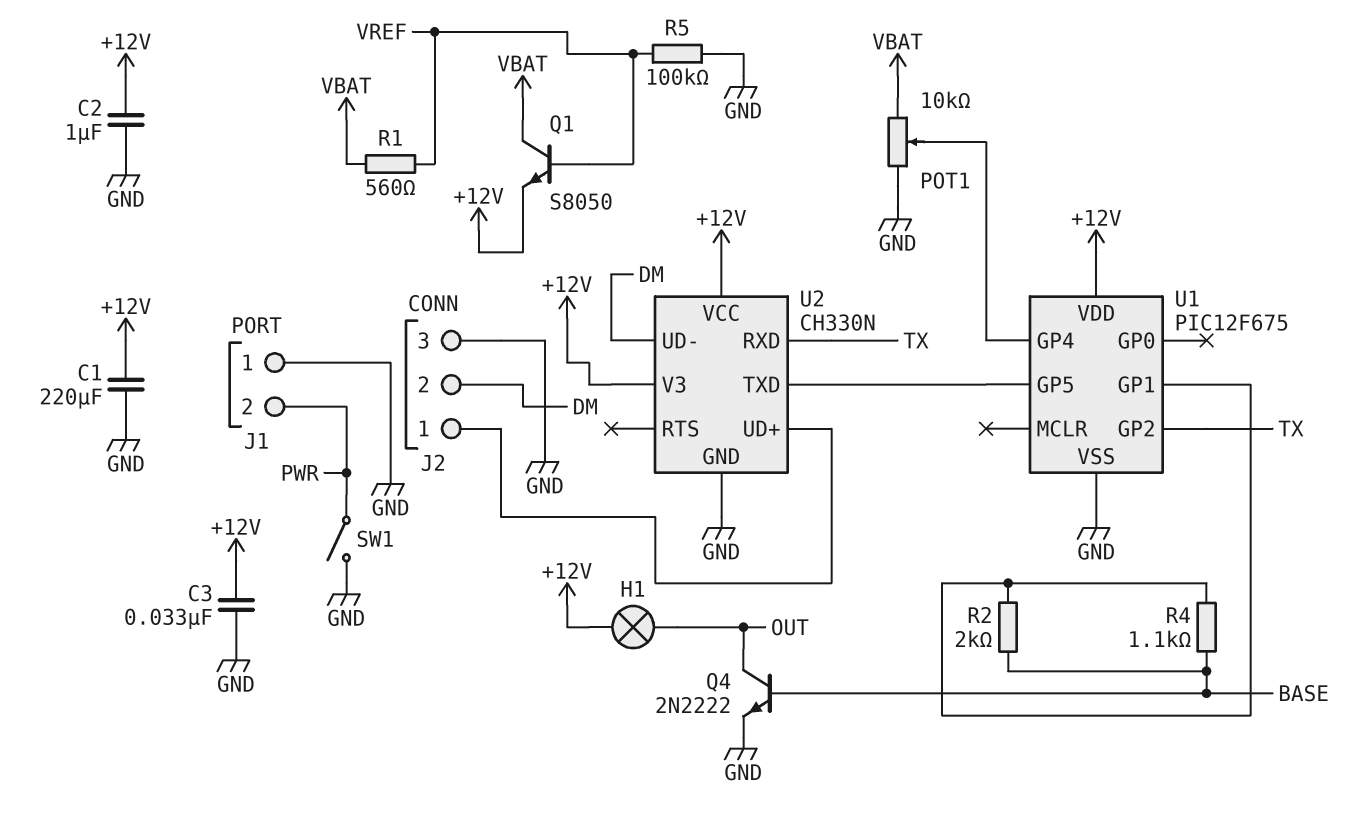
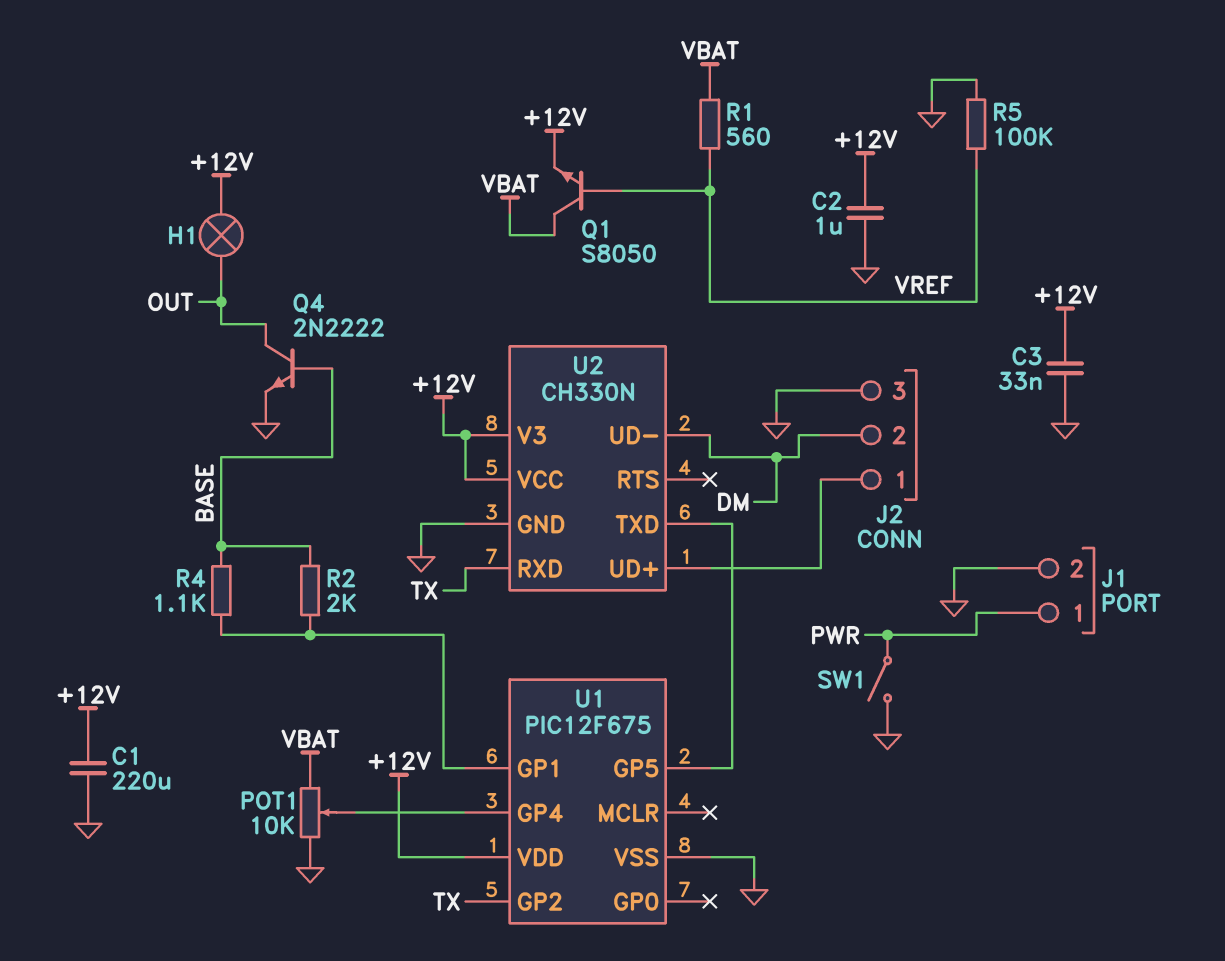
J1 pin 1: GND -> PWR
J1 pin 2: PWR -> GND

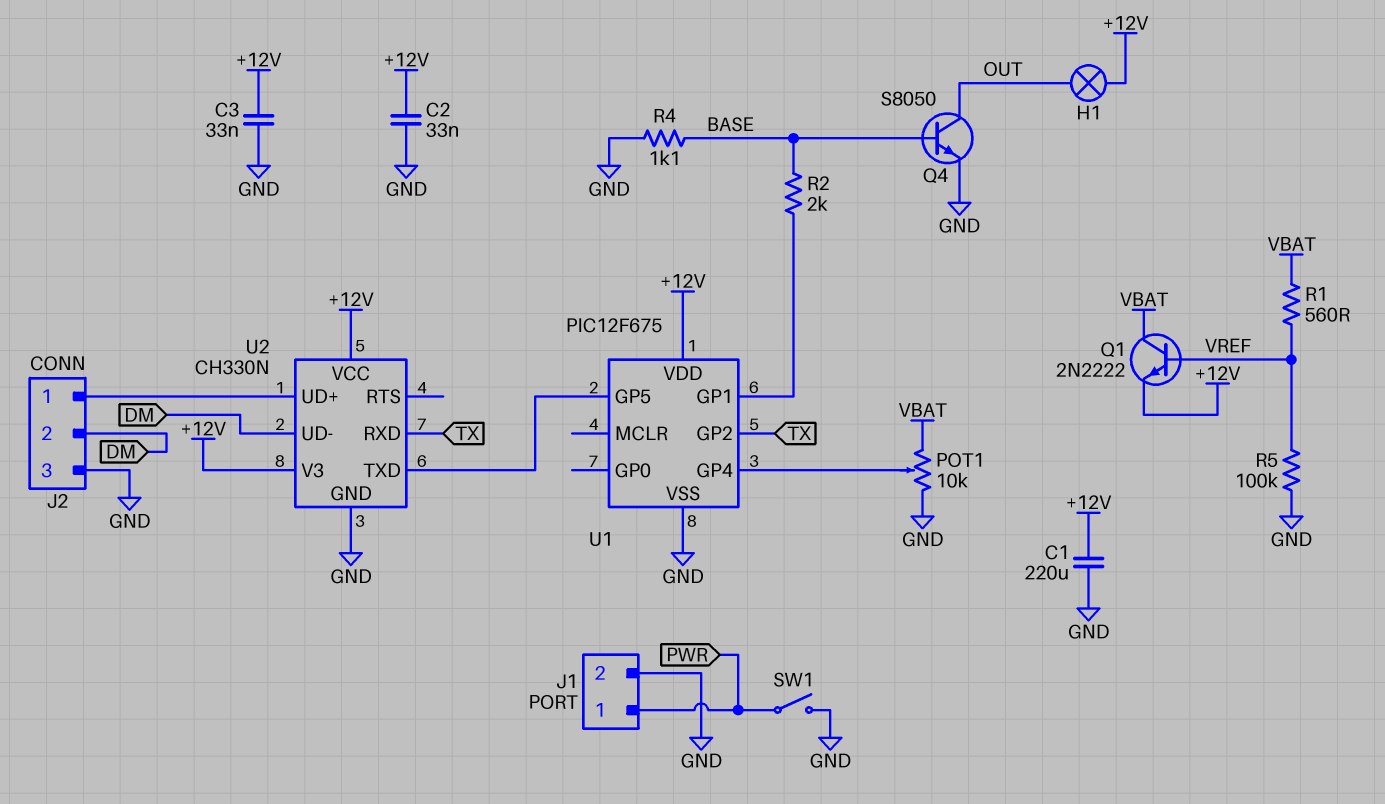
C2: 1uF (+12V, GND) -> 33nF (+12V, GND)
Q1: NPN S8050 (B VREF, C VBAT, E +12V) -> NPN 2N2222 (B VREF, C VBAT, E +12V)
Q4: NPN 2N2222 (B BASE, C OUT, E GND) -> NPN S8050 (B BASE, C OUT, E GND)
R4: 1.1k (BASE, U1/GP1) -> 1.1k (BASE, GND)

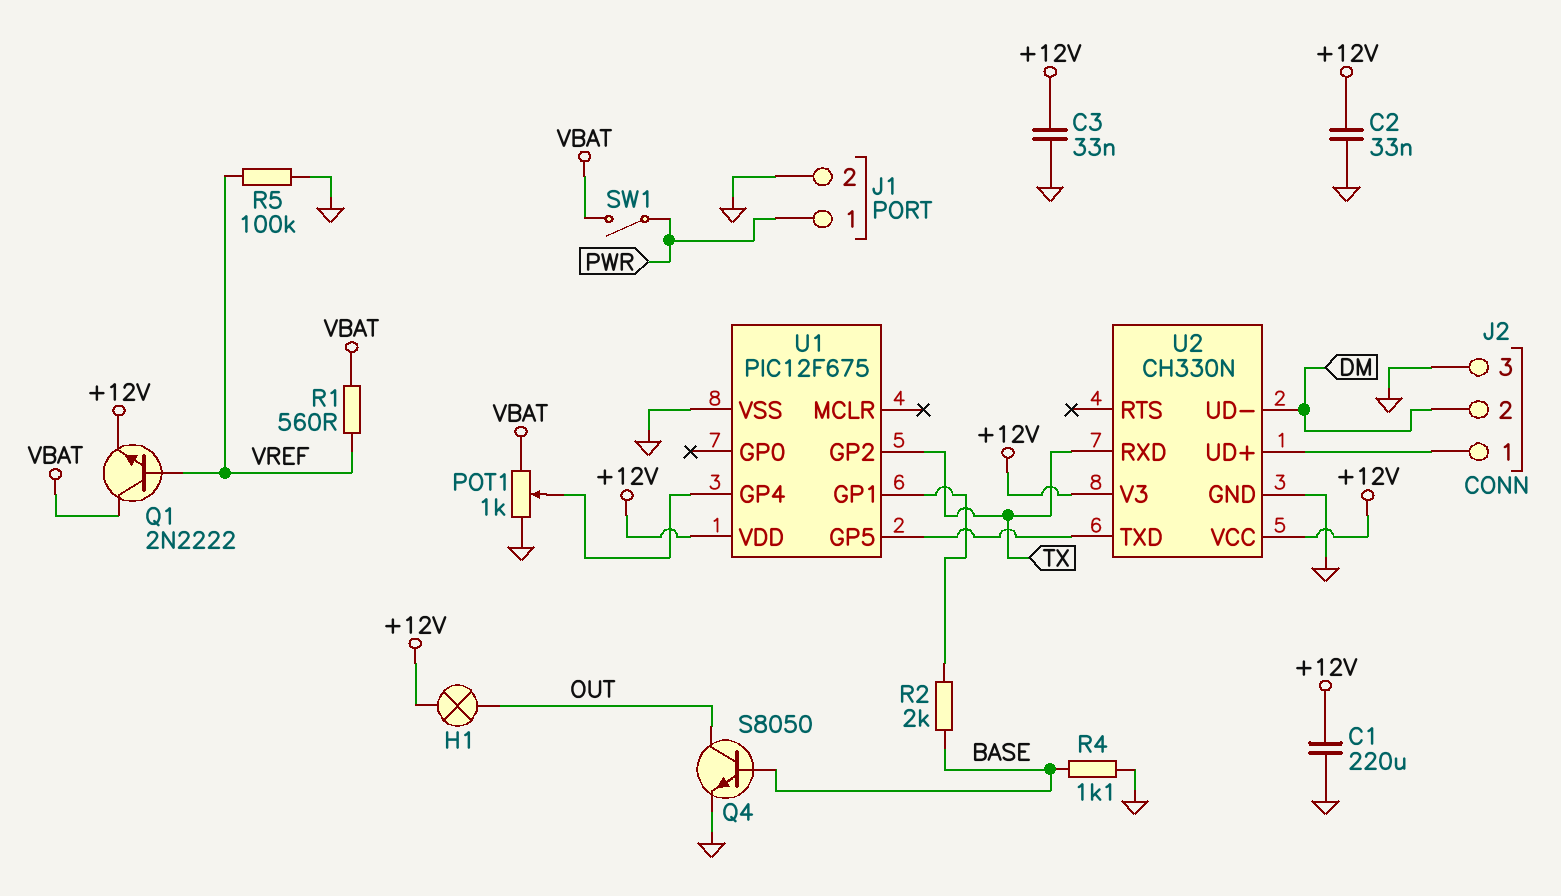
POT1: 10k (GND, VBAT, wiper U1/GP4) -> 1k (GND, VBAT, wiper U1/GP4)
SW1: switch (GND, PWR) -> switch (PWR, VBAT)

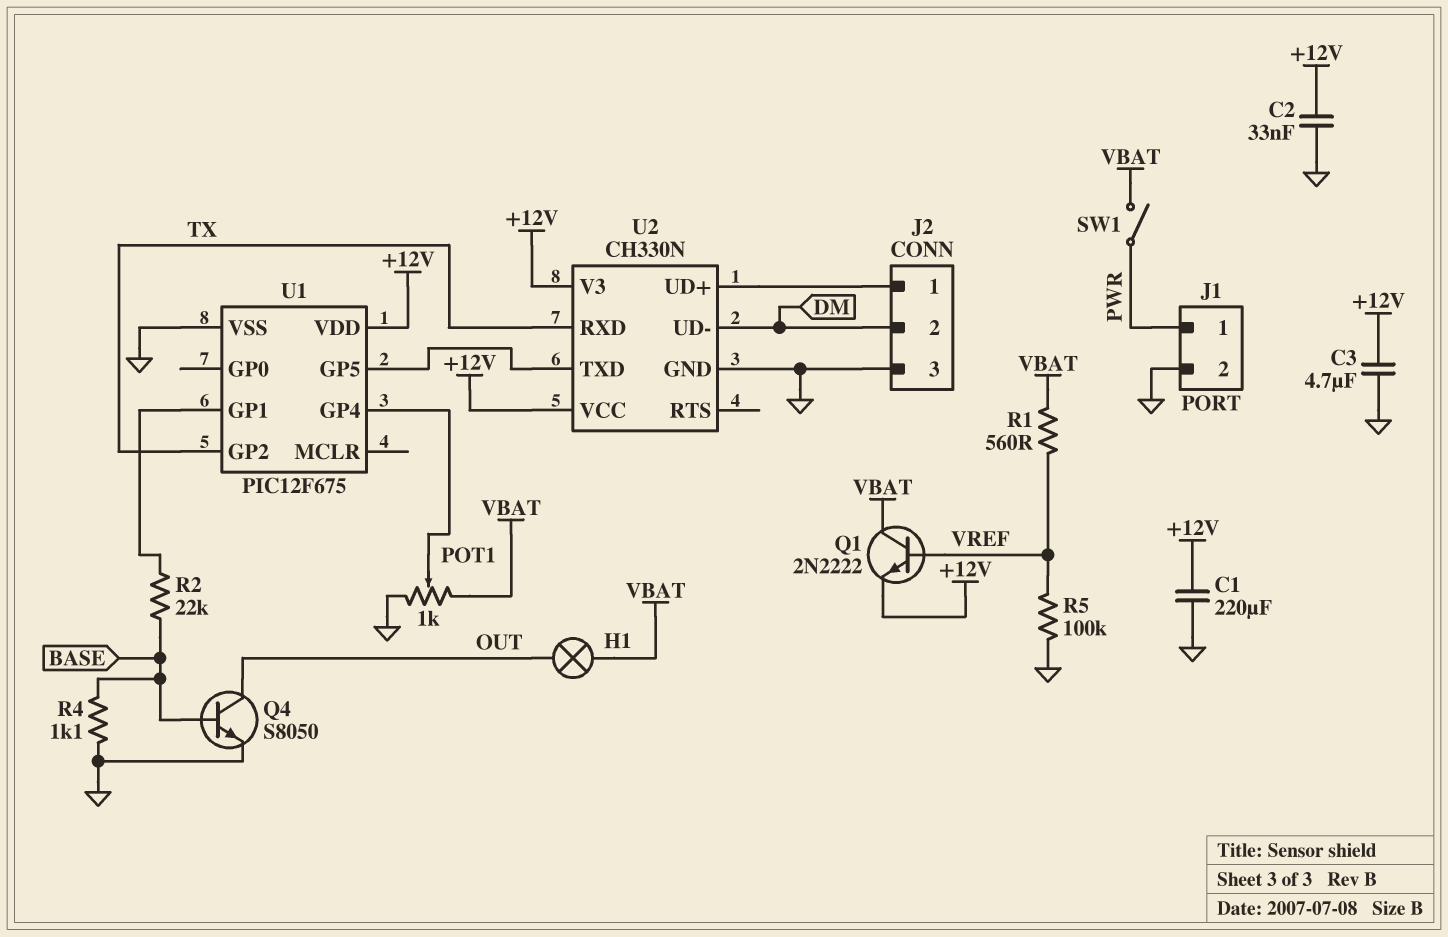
C3: 33nF (+12V, GND) -> 4.7uF (+12V, GND)
H1: lamp (+12V, OUT) -> lamp (OUT, VBAT)
R2: 2k (BASE, U1/GP1) -> 22k (BASE, U1/GP1)

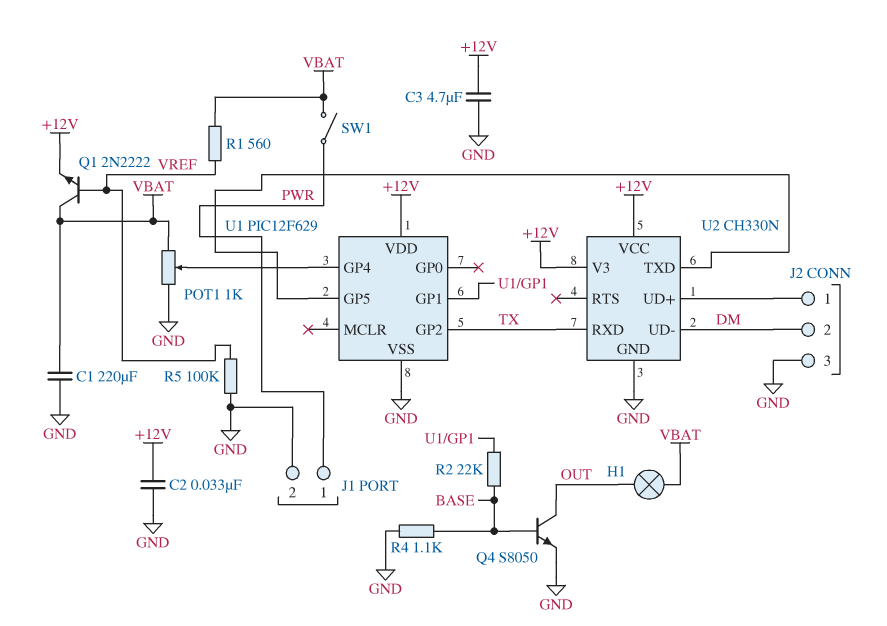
C1: 220uF (+12V, GND) -> 220uF (GND, VBAT)
U1: PIC12F675 -> PIC12F629

